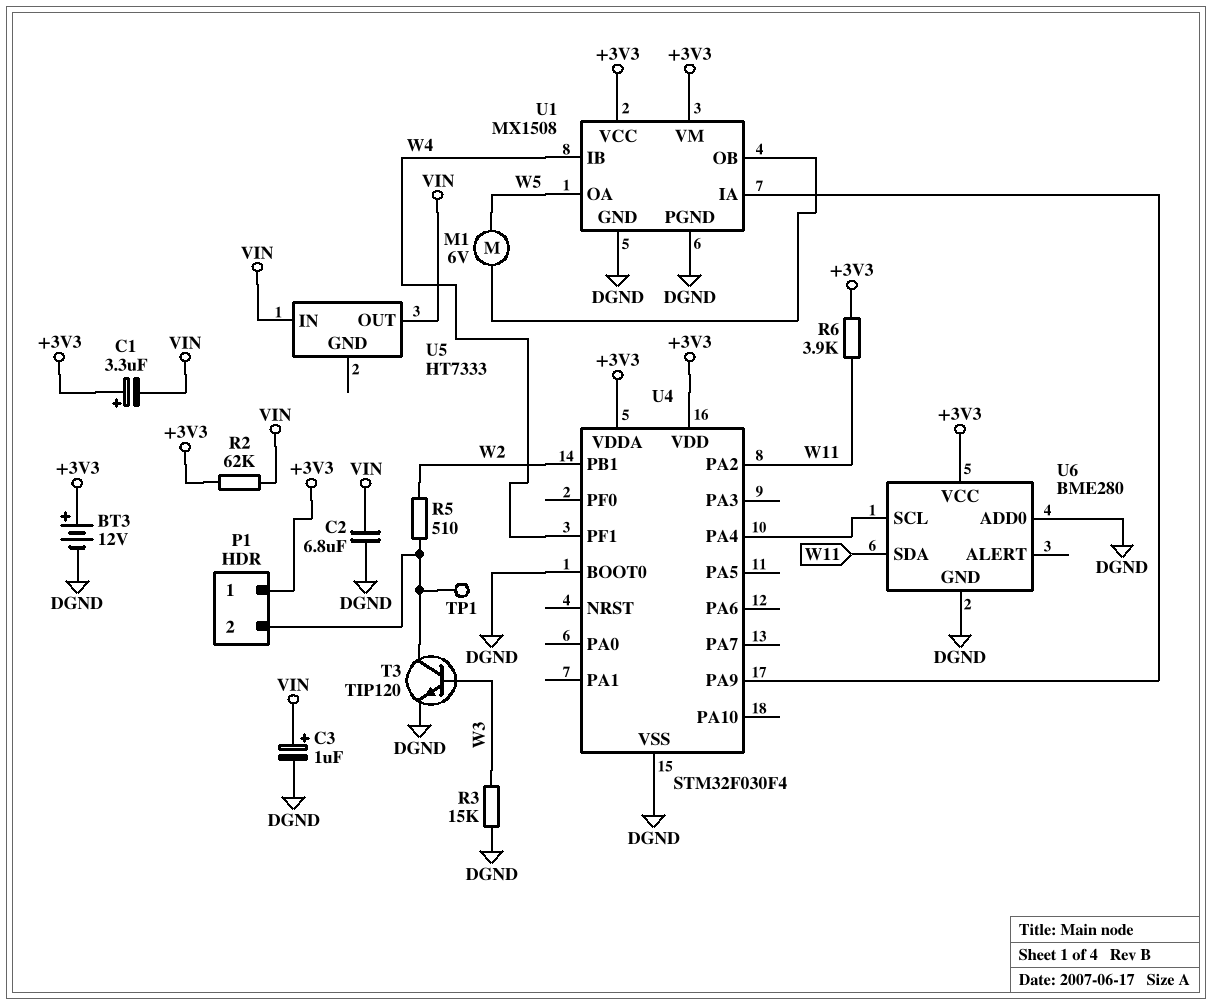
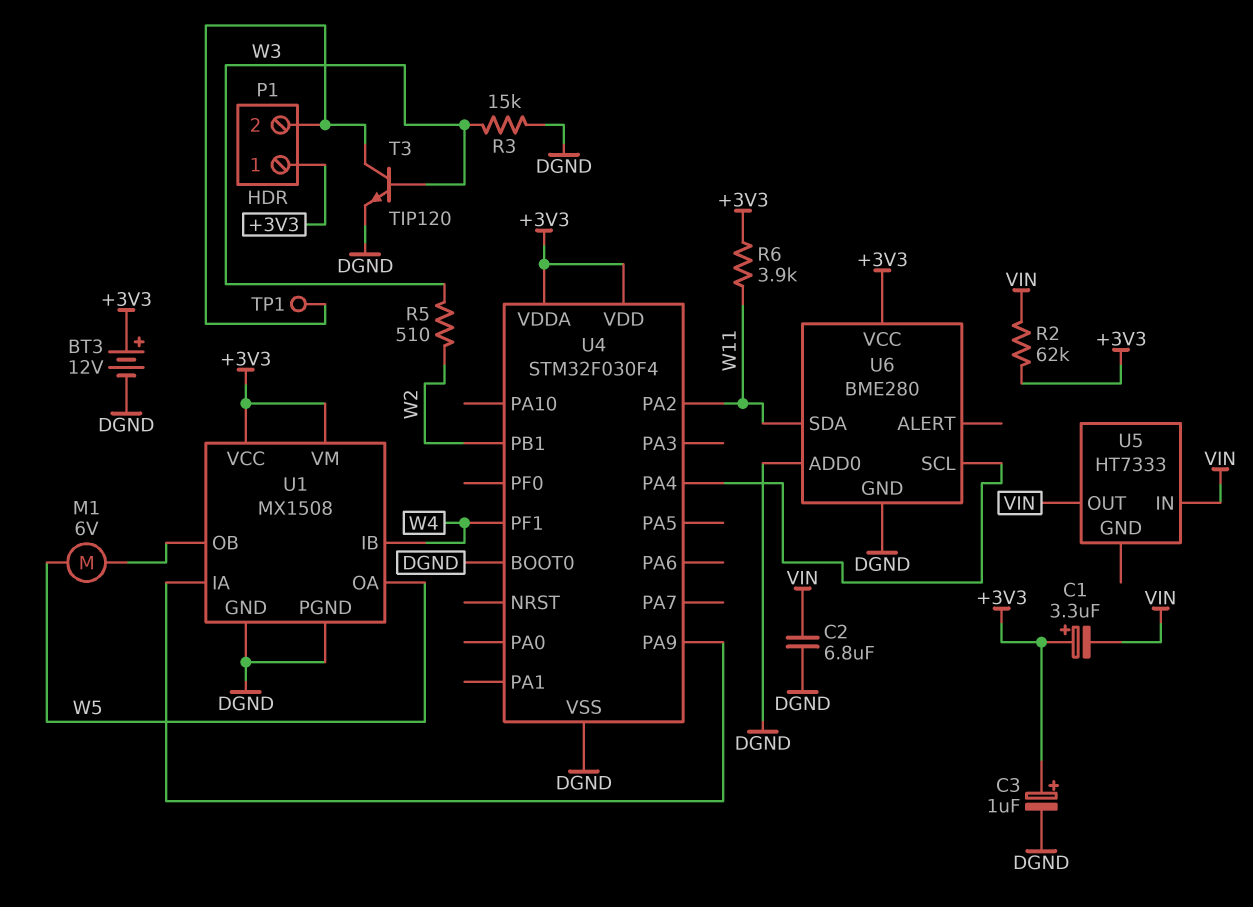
C3: 1uF (plus VIN, minus DGND) -> 1uF (plus +3V3, minus DGND)
R5: 510 (P1/2, W2) -> 510 (W2, W3)

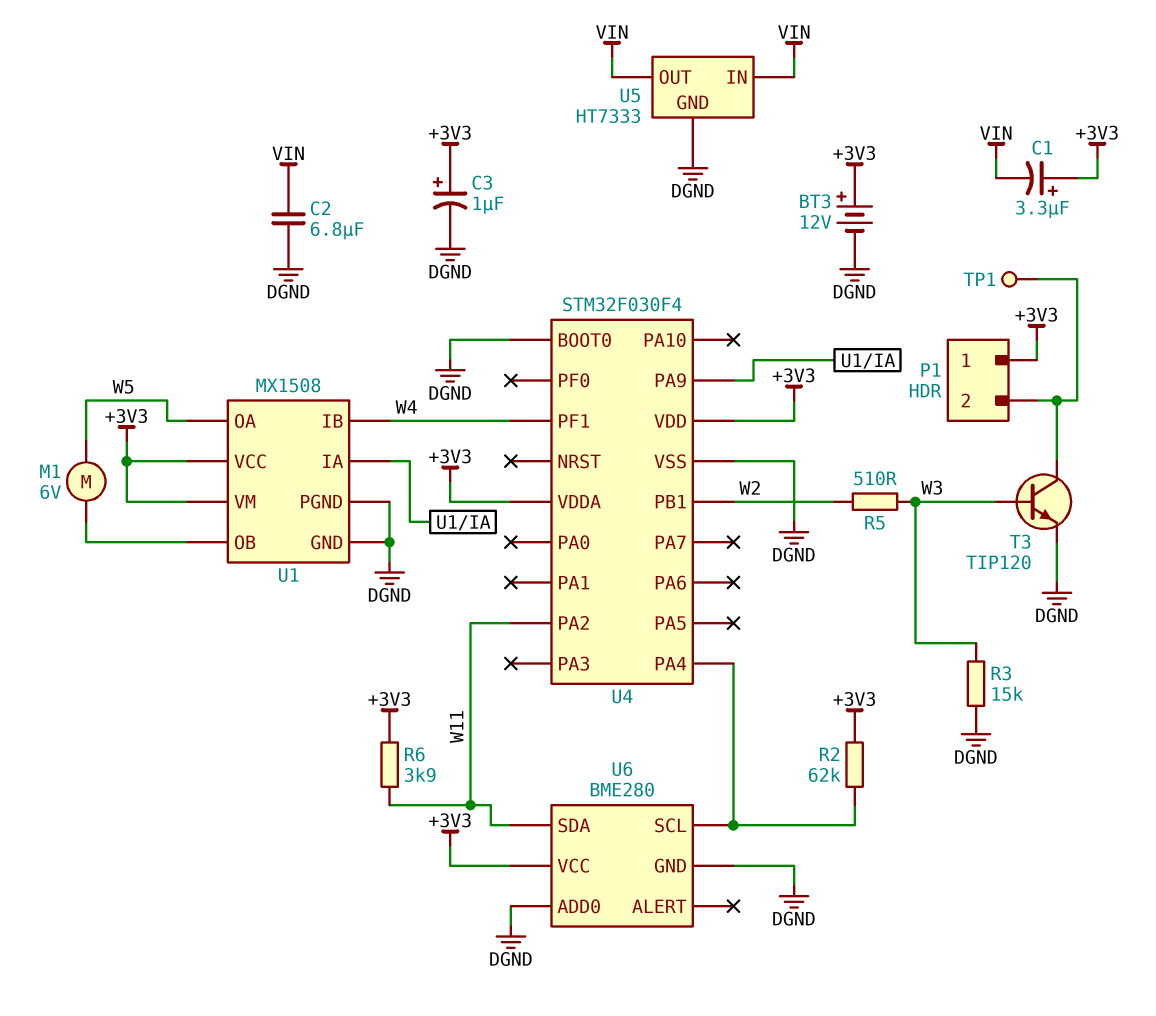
R2: 62k (+3V3, VIN) -> 62k (+3V3, U4/PA4)
U5 pin GND: none -> DGND

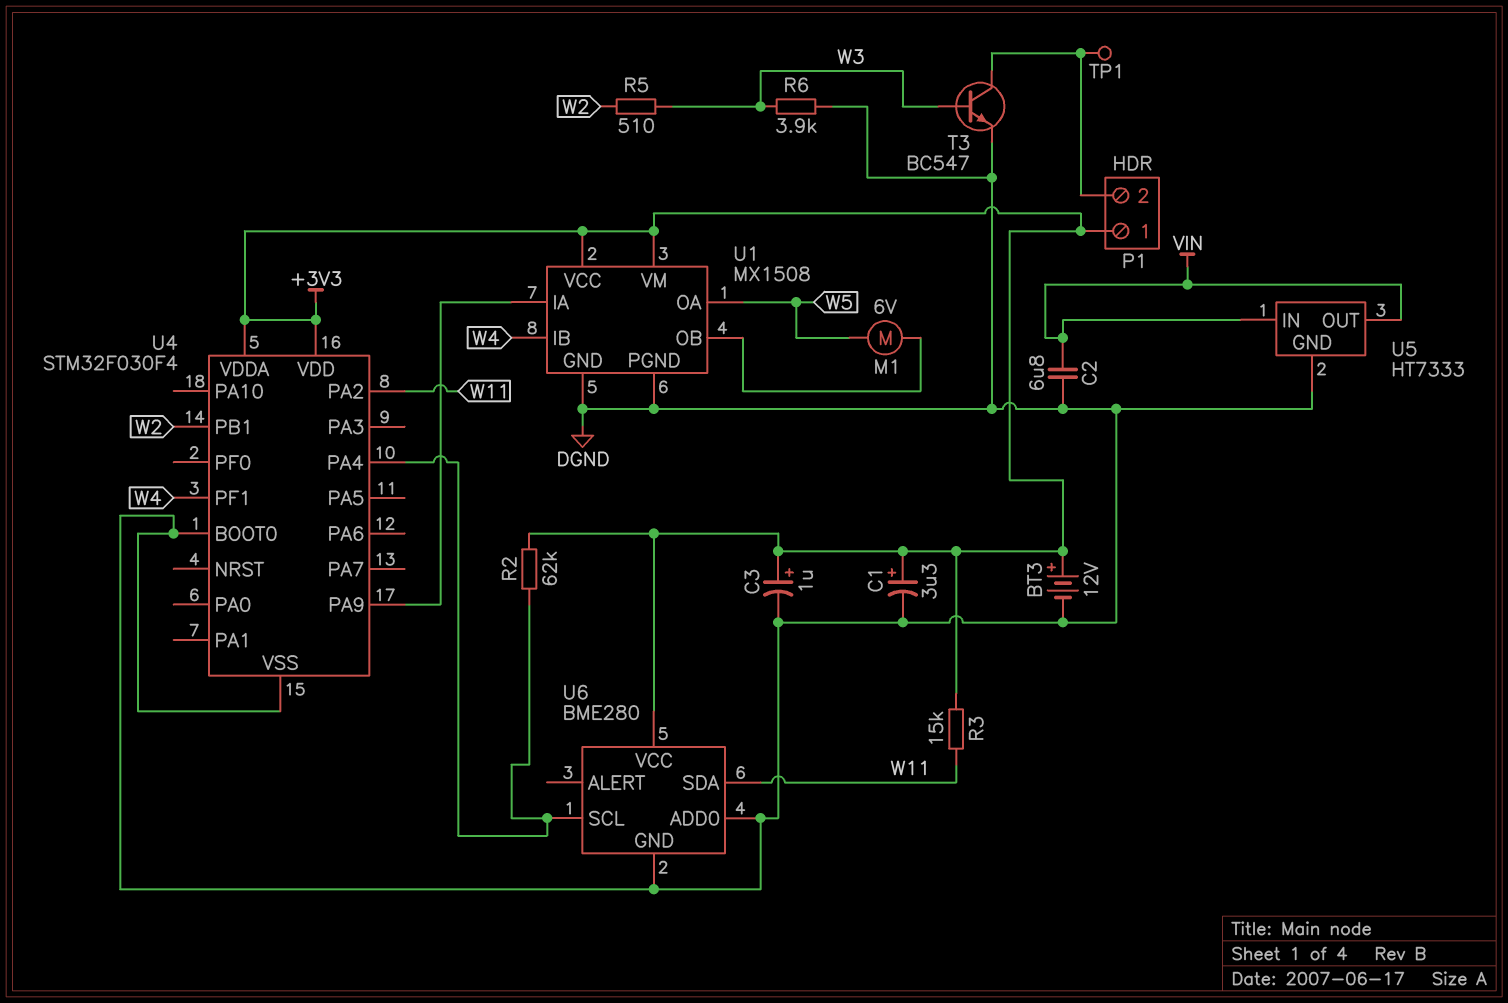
C1: 3.3uF (plus +3V3, minus VIN) -> 3.3uF (plus +3V3, minus DGND)
R3: 15k (DGND, W3) -> 15k (+3V3, W11)
R6: 3.9k (+3V3, W11) -> 3.9k (DGND, W3)
T3: NPN TIP120 (B W3, C P1/2, E DGND) -> NPN BC547 (B W3, C P1/2, E DGND)

